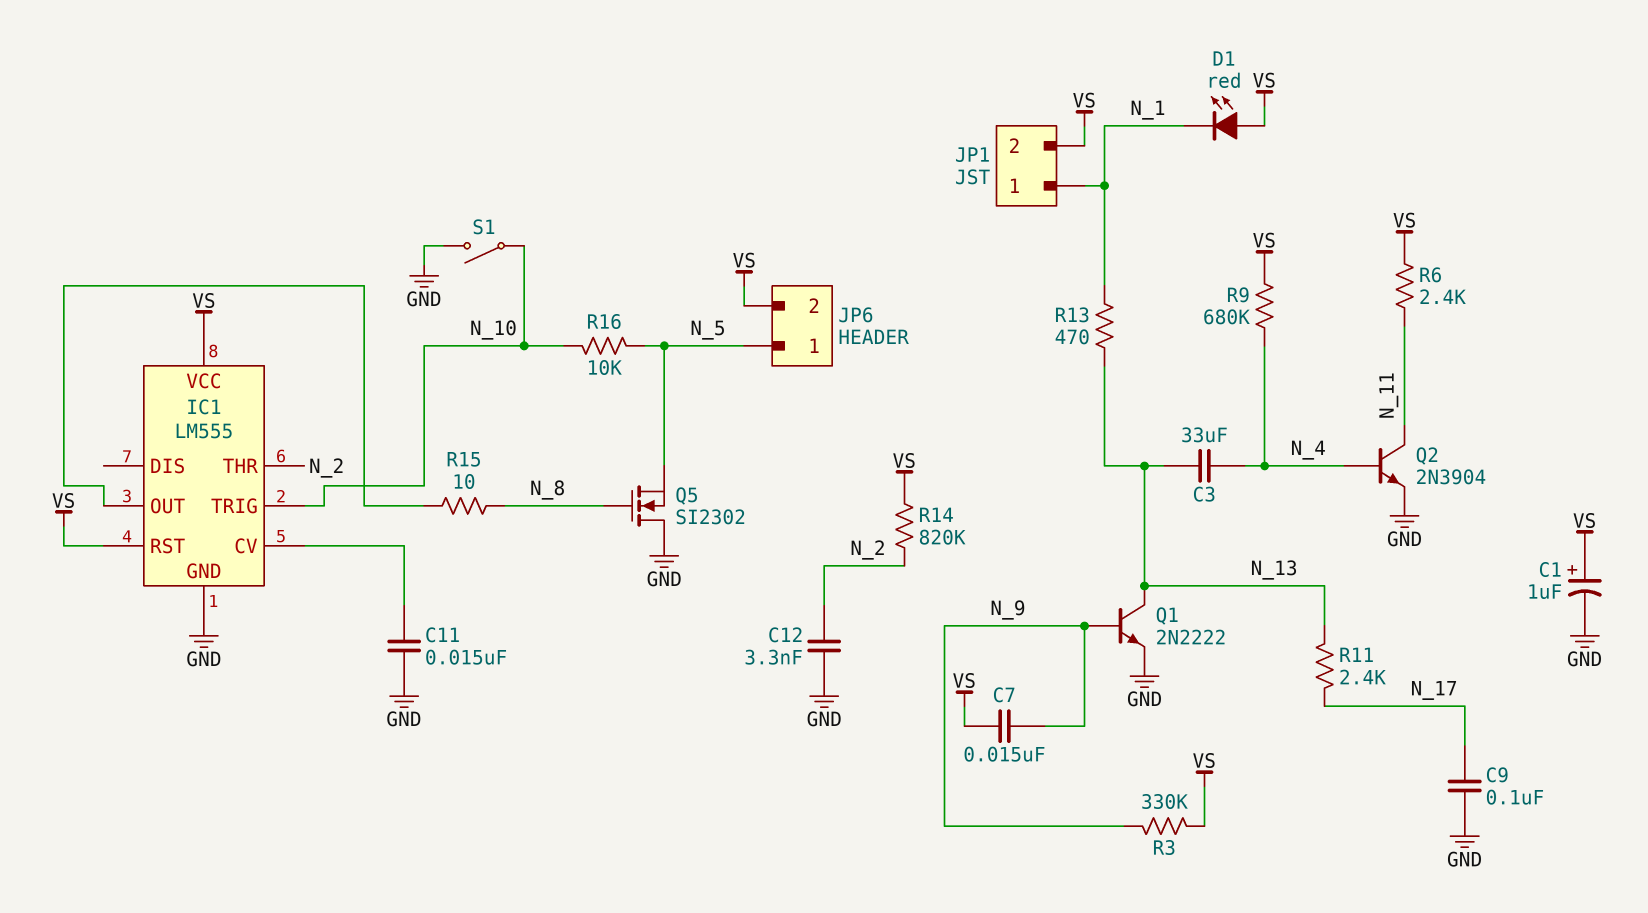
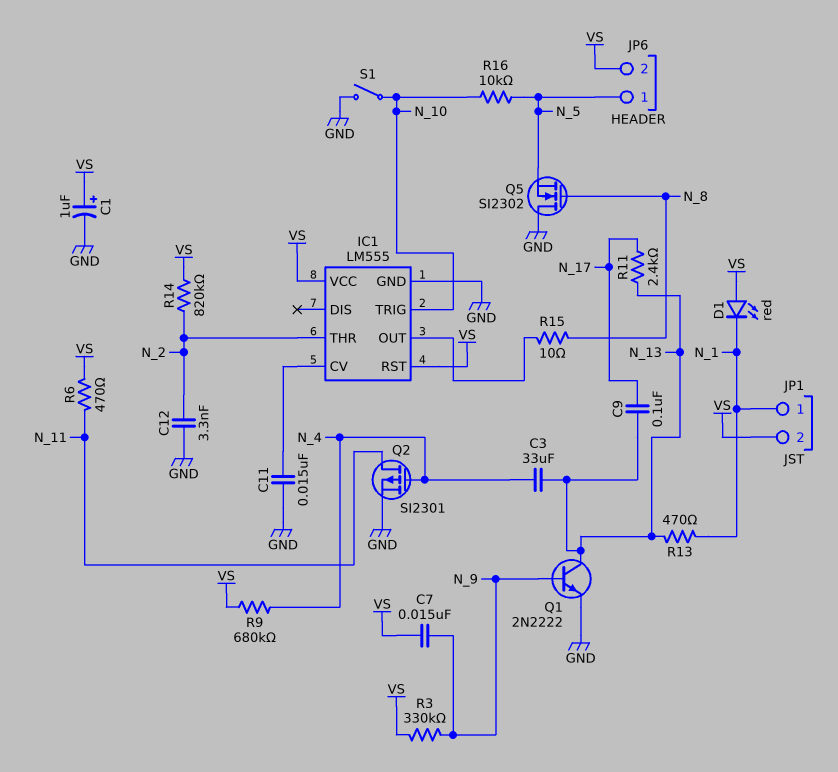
C9: 100nF (GND, N_17) -> 100nF (N_13, N_17)
Q2: NPN 2N3904 (B N_4, C N_11, E GND) -> PMOS SI2301 (G N_4, D N_11, S GND)
R6: 2.4k (N_11, VS) -> 470 (N_11, VS)

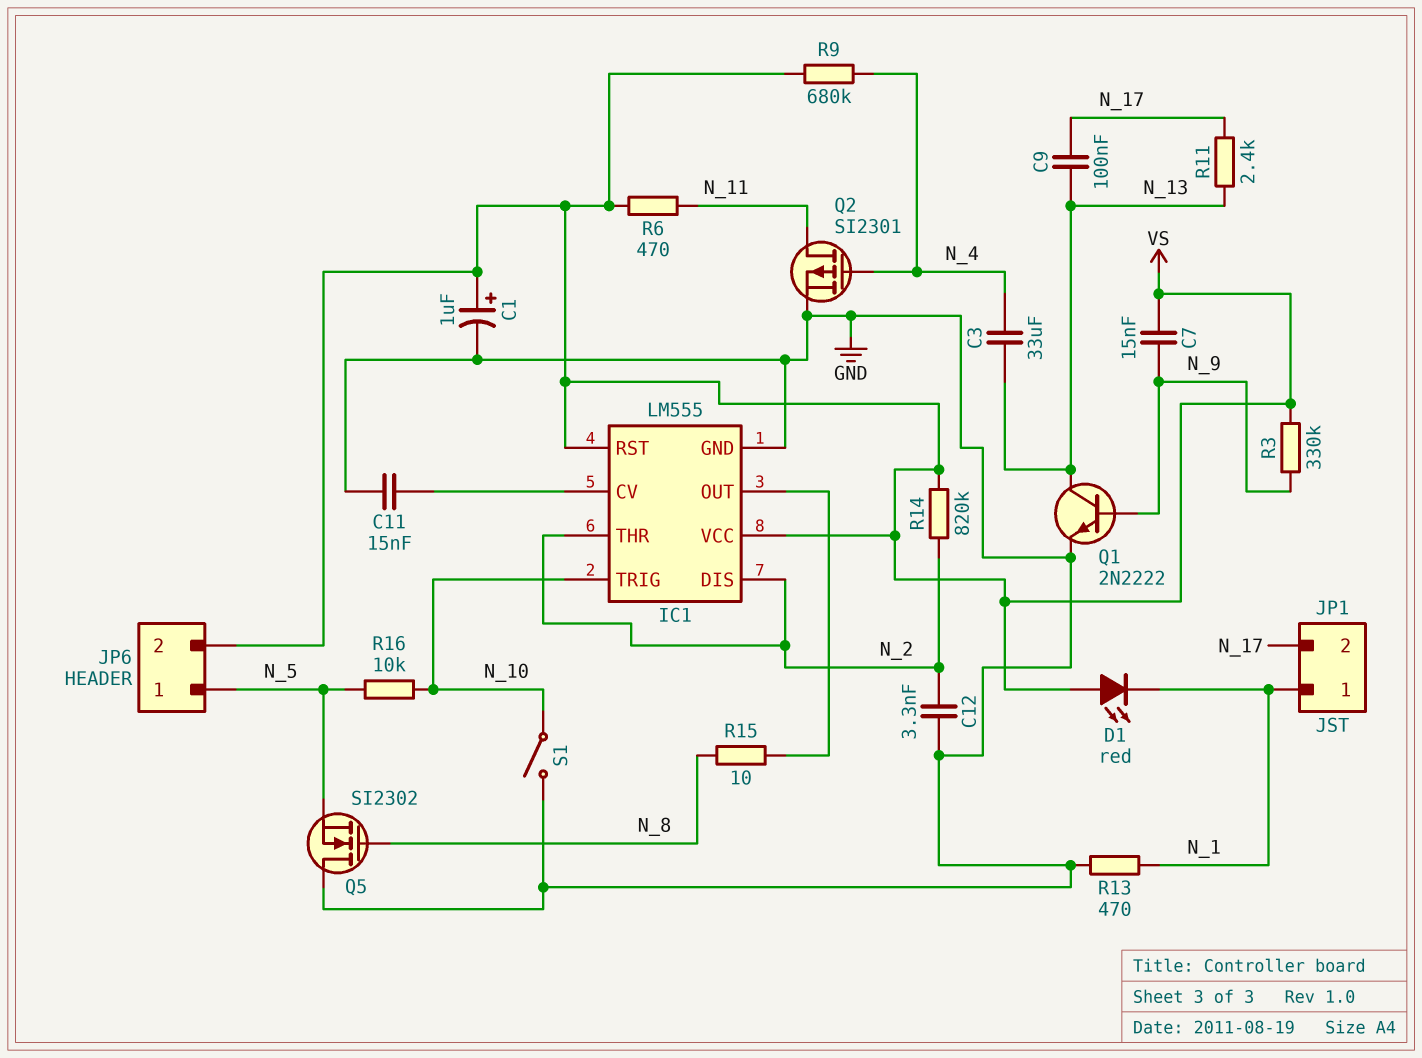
IC1 pin DIS: none -> N_2
JP1 pin 2: VS -> N_17
R13: 470 (N_1, N_13) -> 470 (GND, N_1)

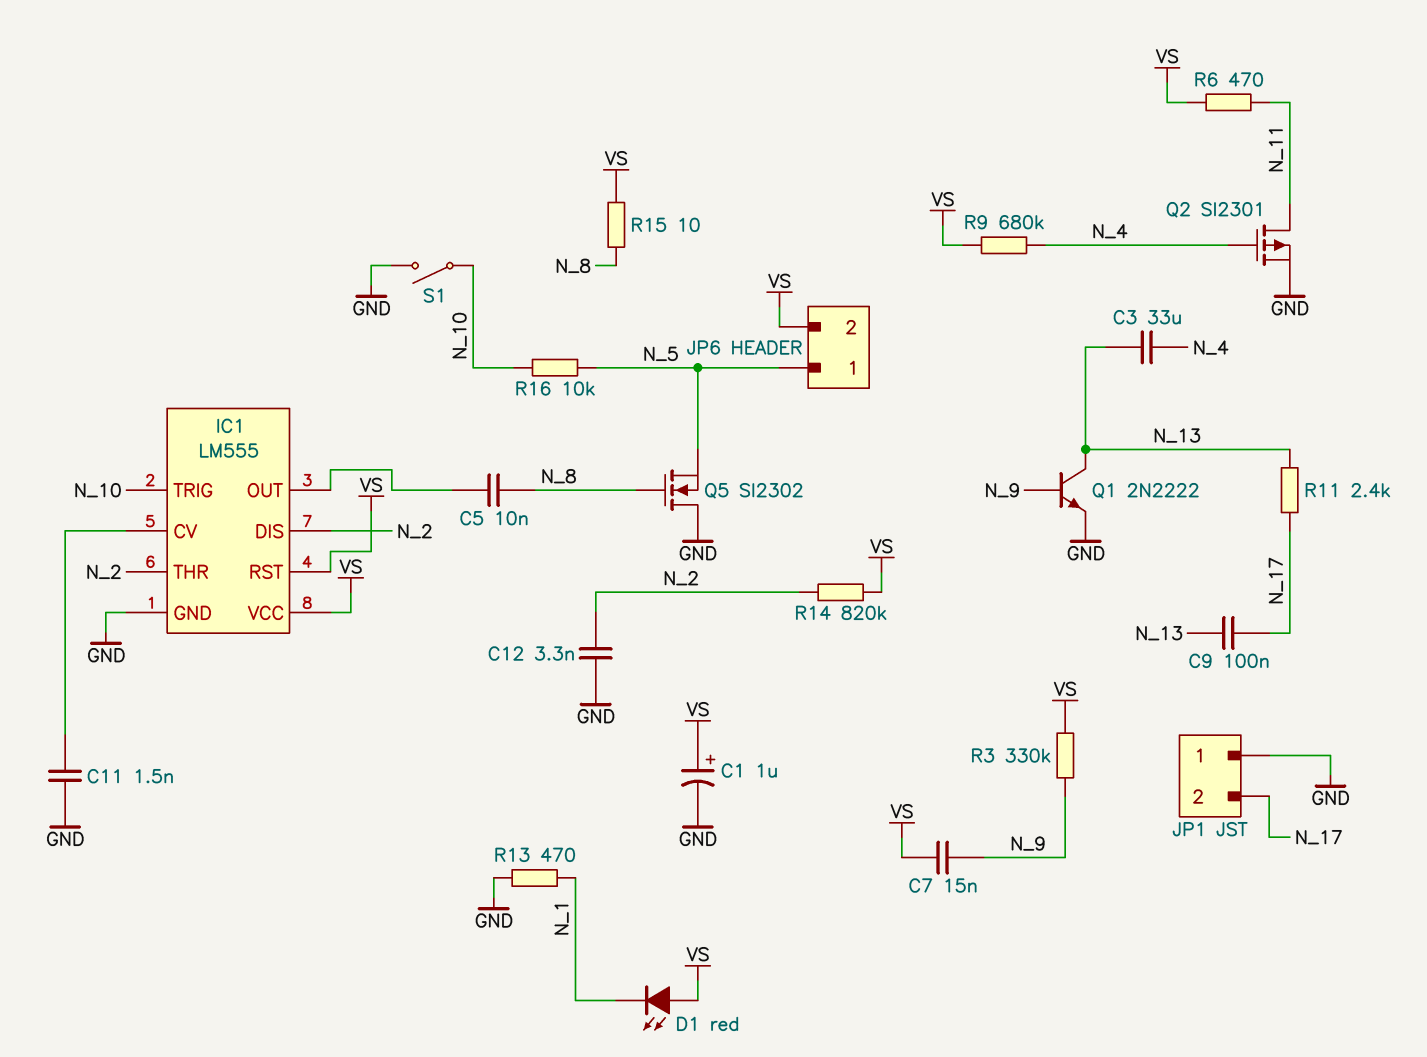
C5: none -> 10nF (IC1/OUT, N_8)
C11: 15nF (GND, IC1/CV) -> 1.5nF (GND, IC1/CV)
JP1 pin 1: N_1 -> GND
R15: 10 (IC1/OUT, N_8) -> 10 (N_8, VS)

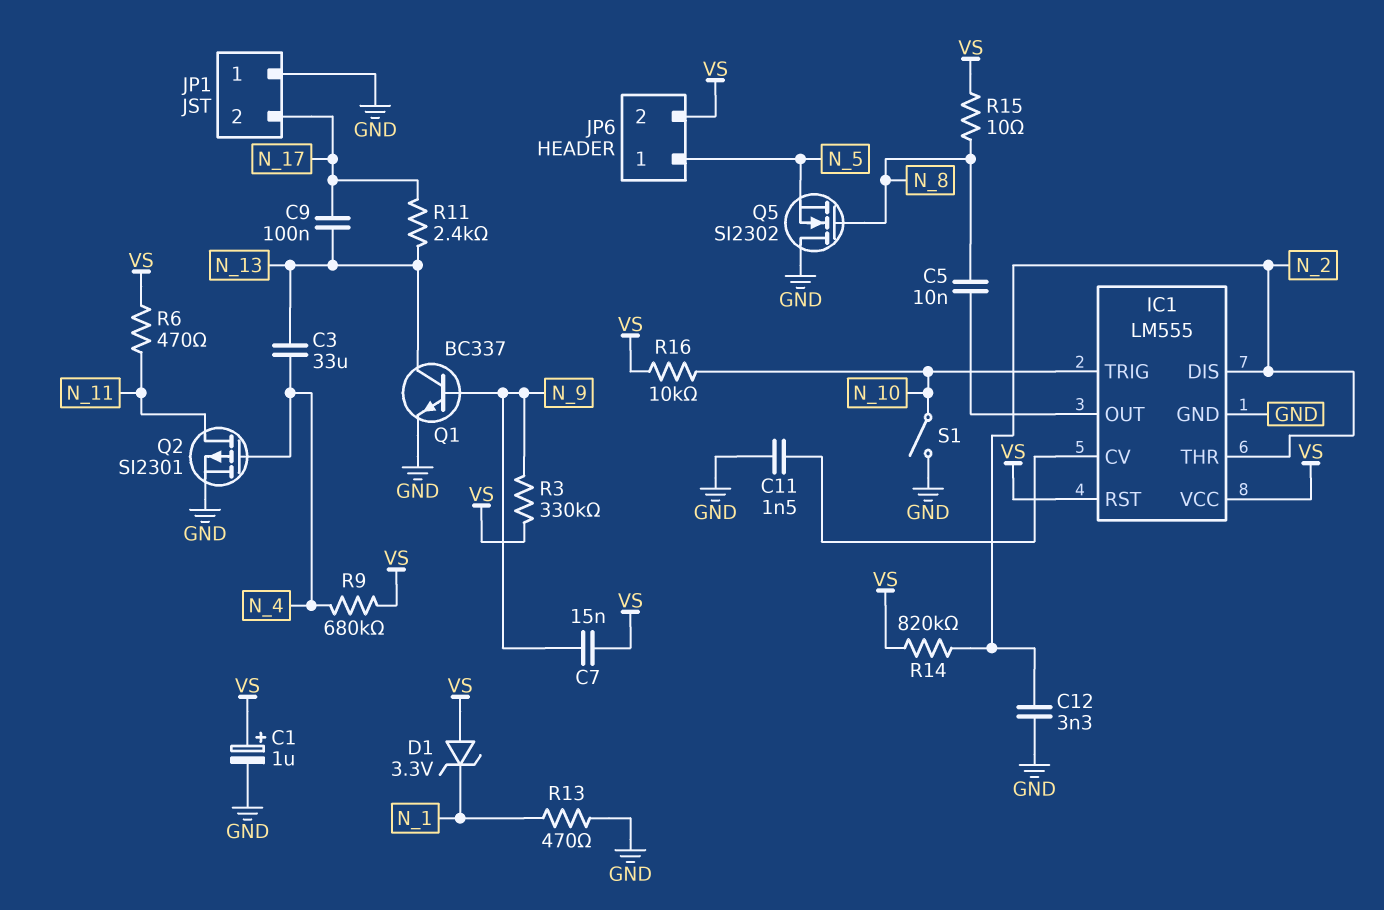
D1: LED red (A VS, K N_1) -> zener 3.3V (A VS, K N_1)
Q1: NPN 2N2222 (B N_9, C N_13, E GND) -> NPN BC337 (B N_9, C N_13, E GND)
R16: 10k (N_5, N_10) -> 10k (N_10, VS)

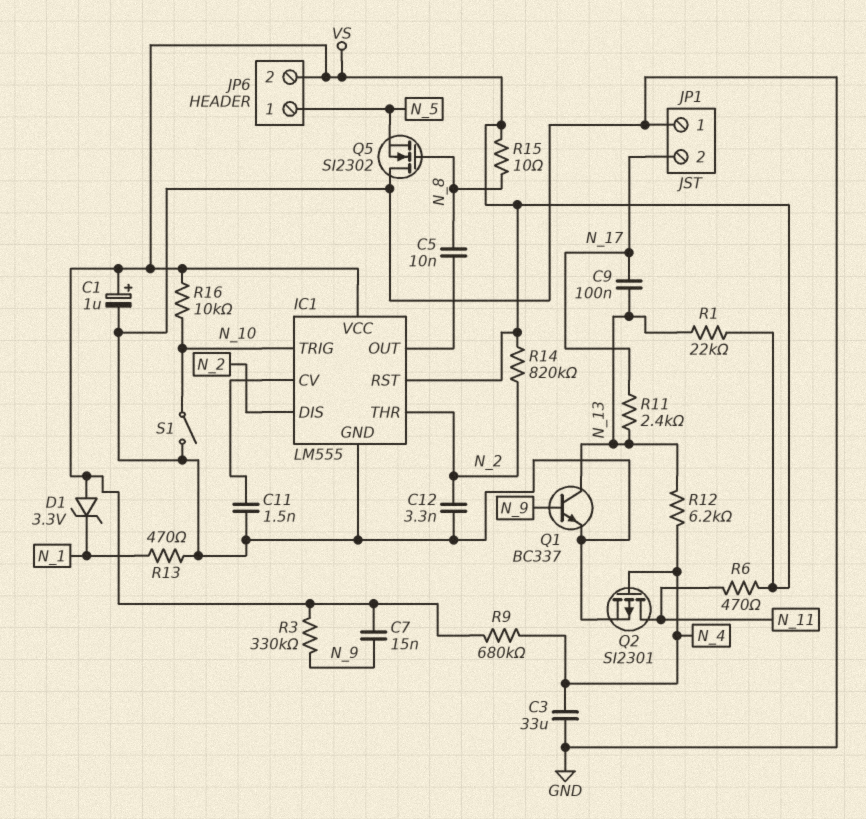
C3: 33uF (N_4, N_13) -> 33uF (GND, N_4)
R1: none -> 22k (N_13, VS)
R12: none -> 6.2k (N_4, N_13)

